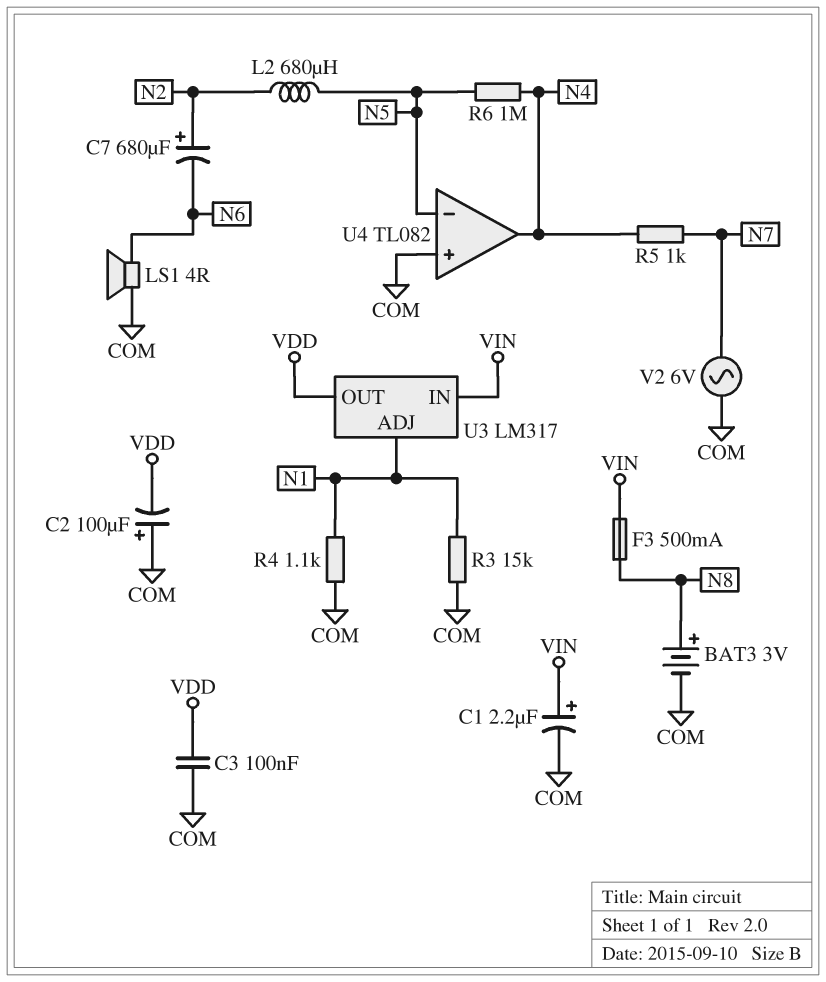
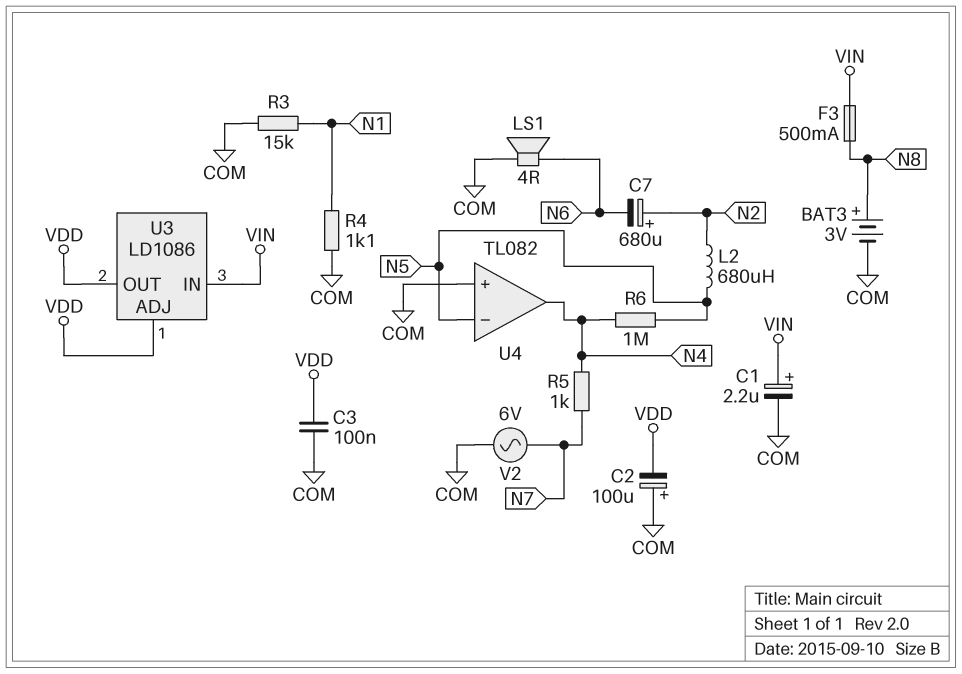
U3: LM317 -> LD1086
U3 pin ADJ: N1 -> VDD

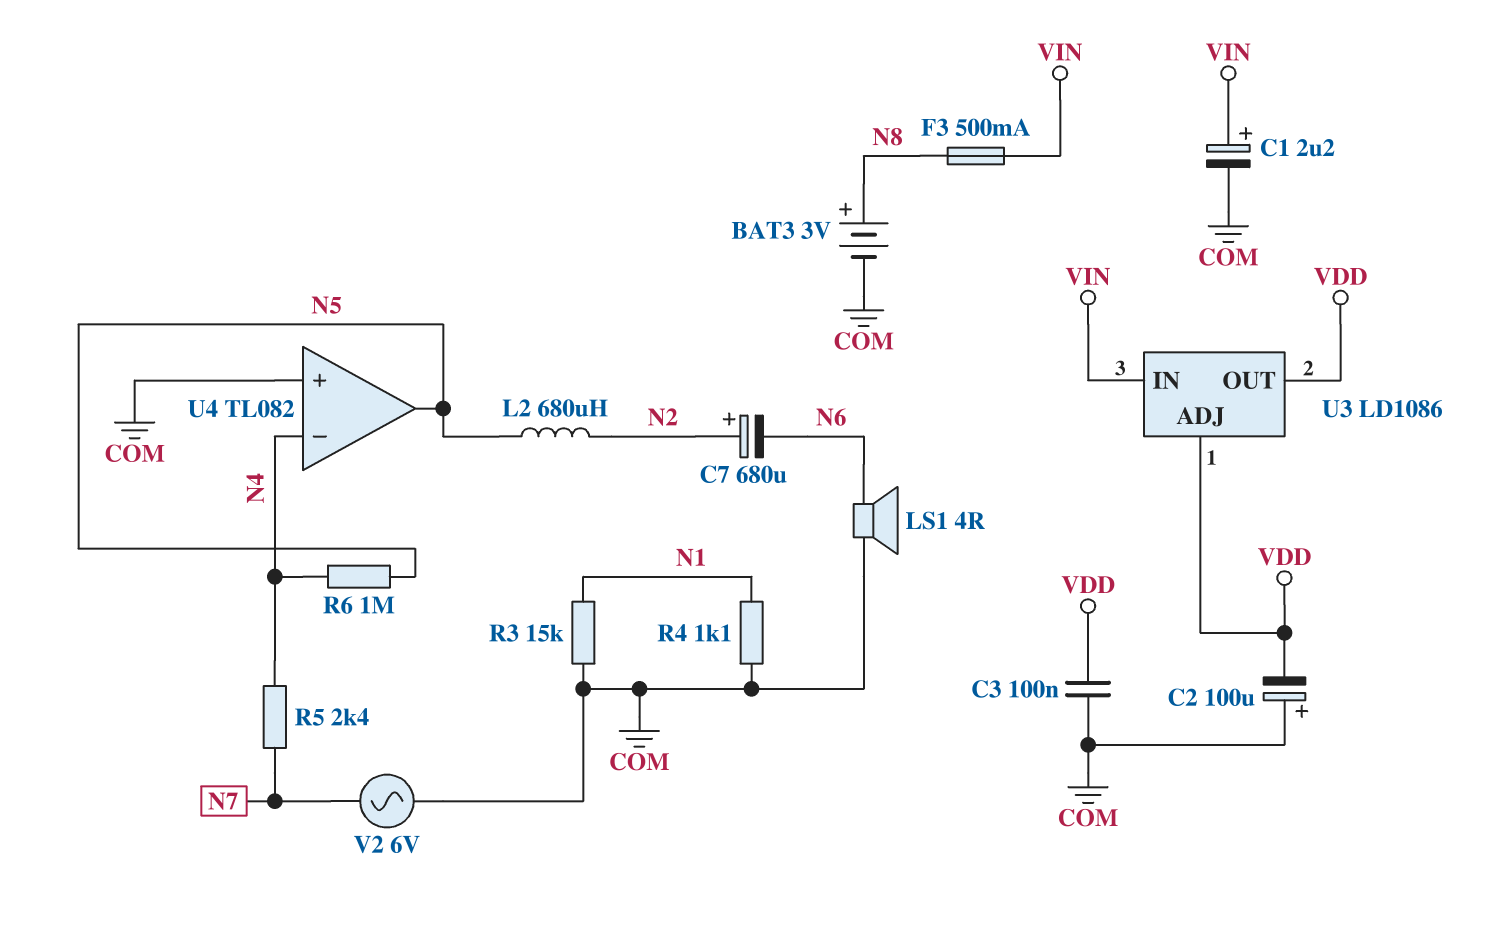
R5: 1k (N4, N7) -> 2.4k (N4, N7)
U4 pin in-: N5 -> N4
U4 pin out: N4 -> N5

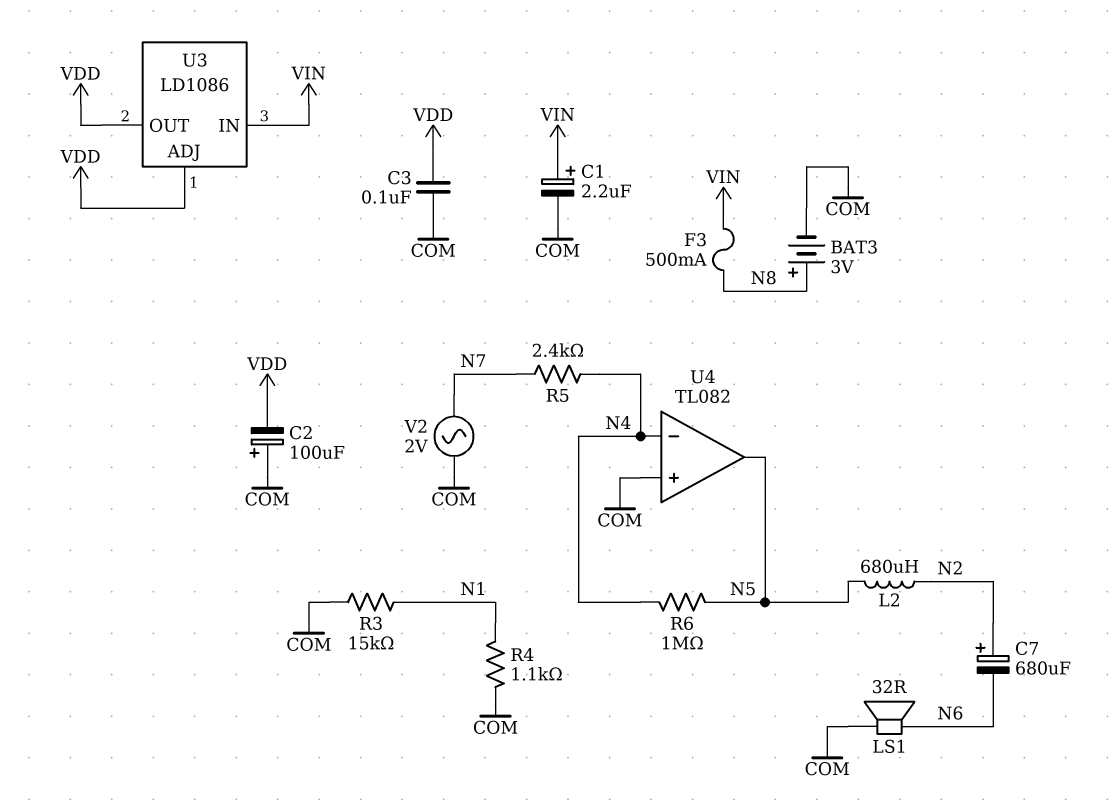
LS1: speaker 4R (COM, N6) -> speaker 32R (COM, N6)
V2: AC 6V (COM, N7) -> AC 2V (COM, N7)

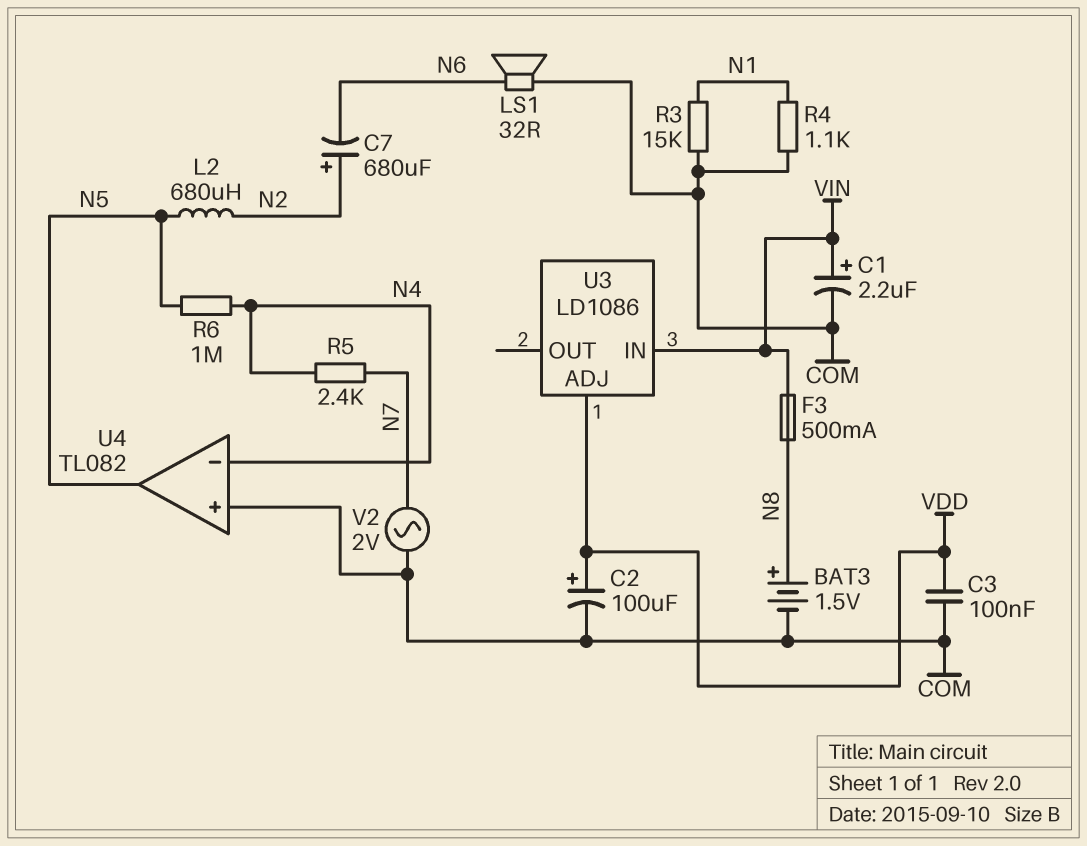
BAT3: 3V (plus N8, minus COM) -> 1.5V (plus N8, minus COM)
C2: 100uF (plus COM, minus VDD) -> 100uF (plus VDD, minus COM)
U3 pin OUT: VDD -> none

